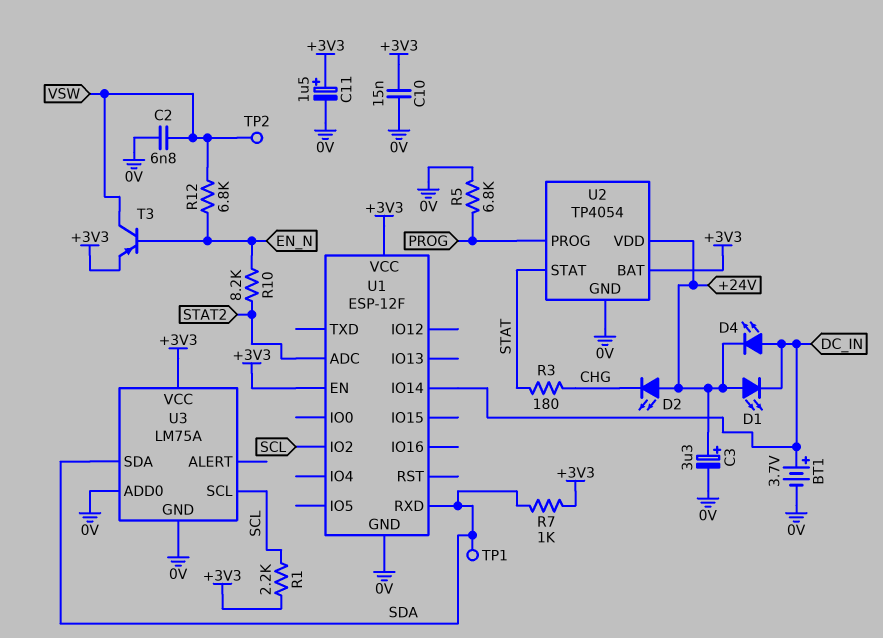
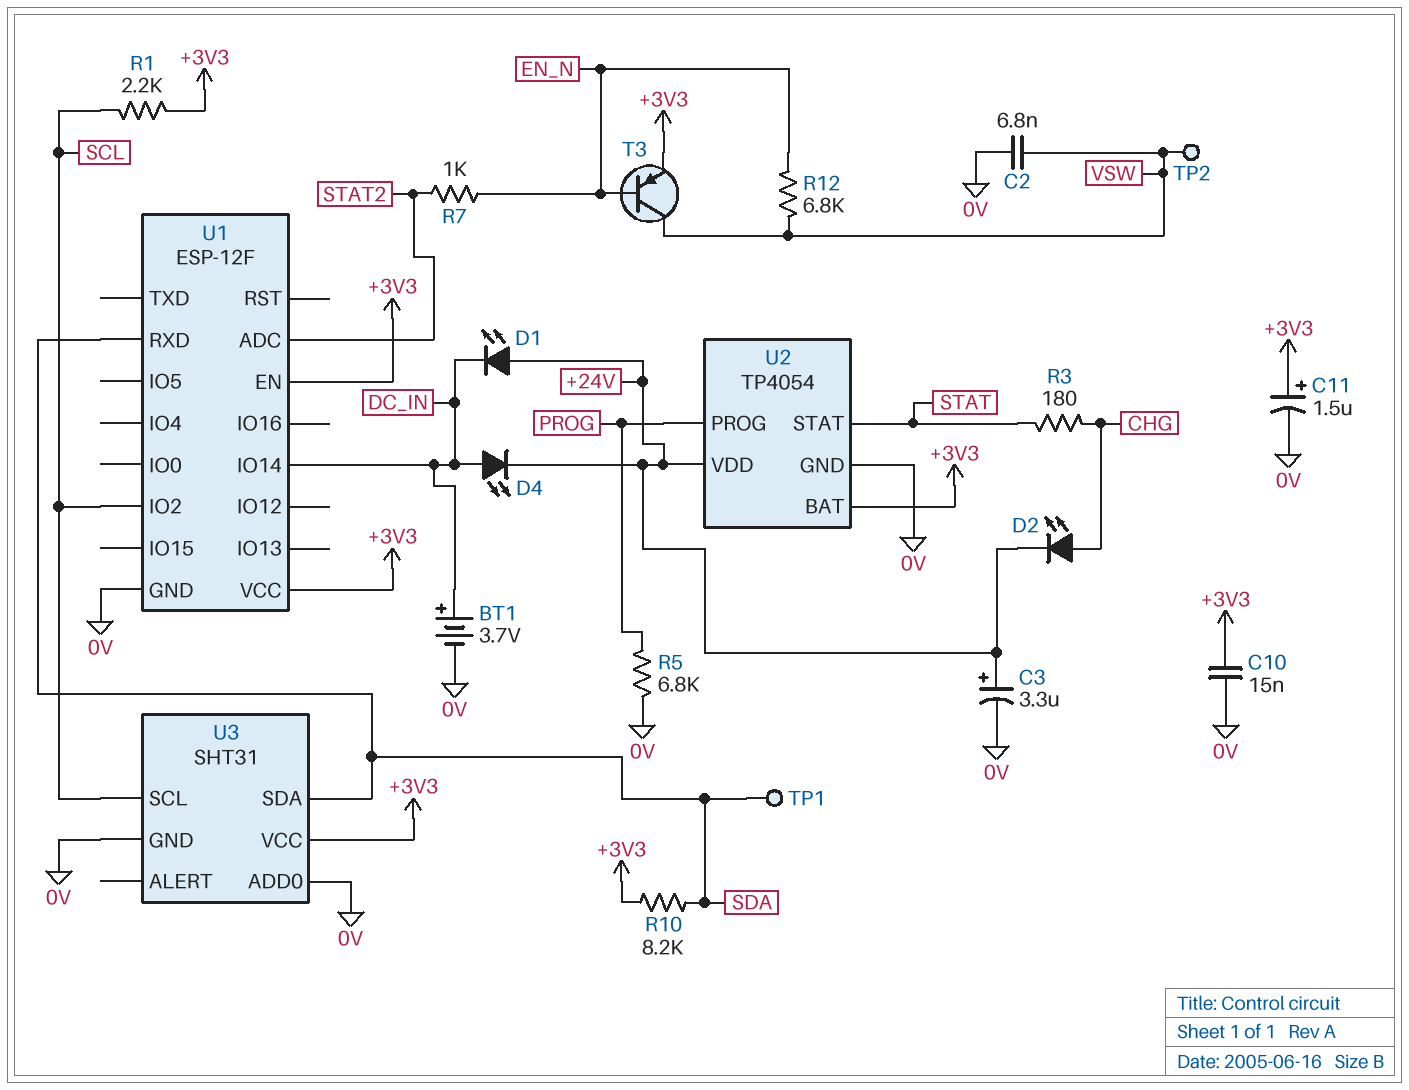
D2: LED (A +24V, K CHG) -> LED (A CHG, K +24V)
R7: 1k (+3V3, SDA) -> 1k (EN_N, STAT2)
R10: 8.2k (EN_N, STAT2) -> 8.2k (+3V3, SDA)
U3: LM75A -> SHT31

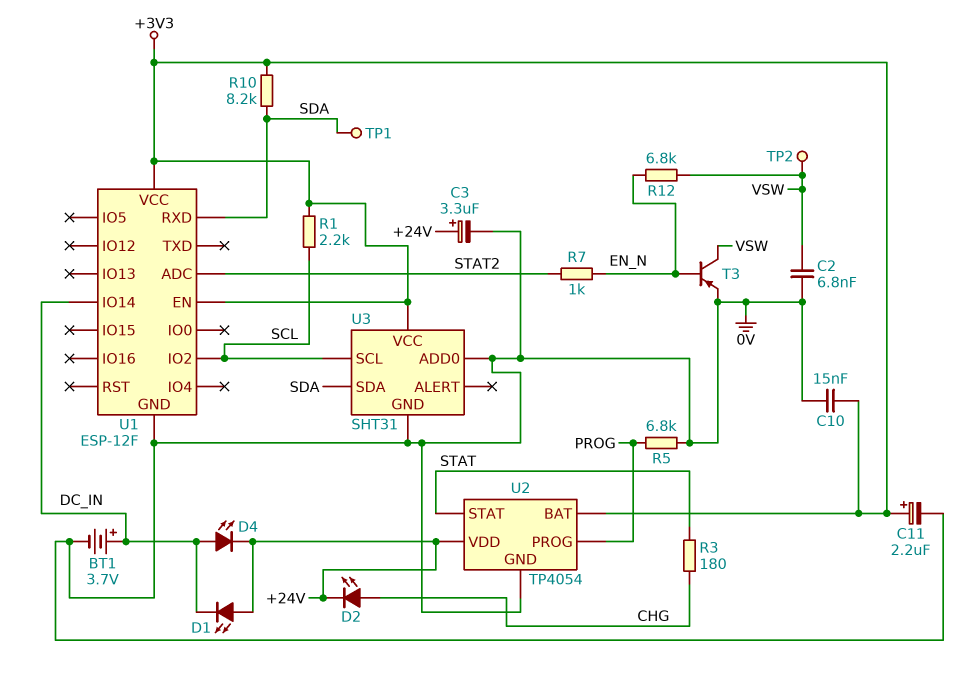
C11: 1.5uF (plus +3V3, minus 0V) -> 2.2uF (plus +3V3, minus 0V)
T3: PNP (B EN_N, C VSW, E +3V3) -> PNP (B EN_N, C VSW, E 0V)

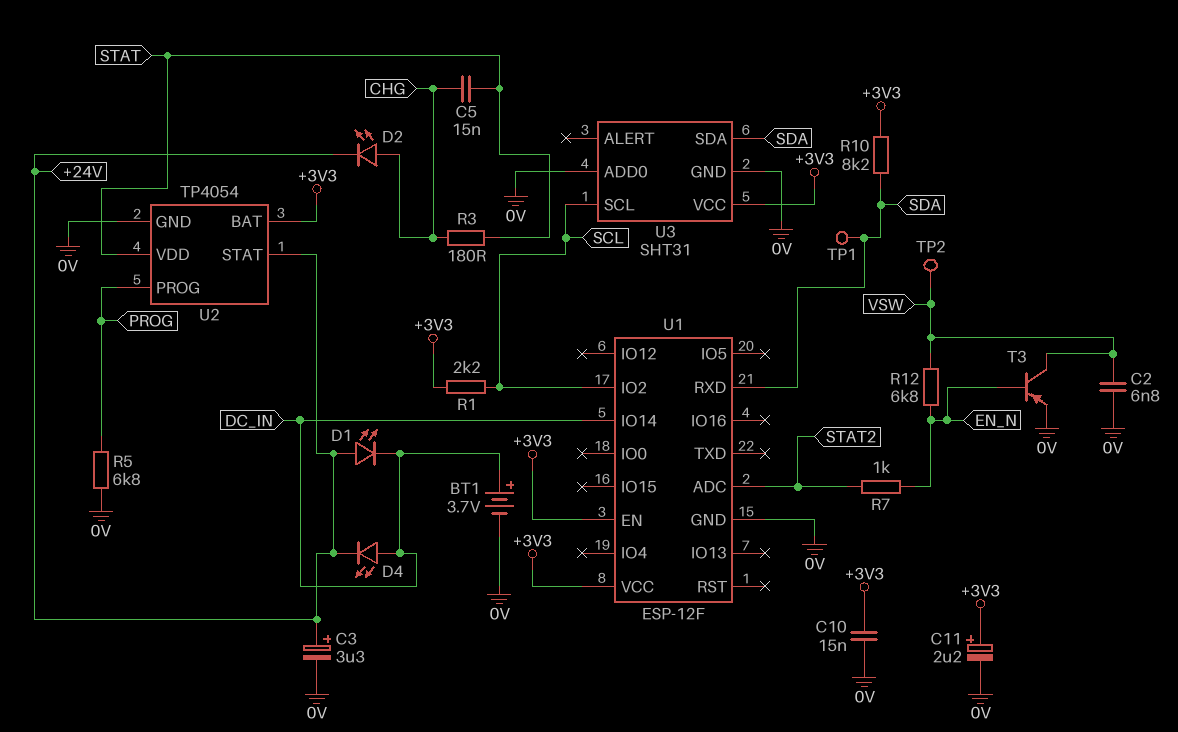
C5: none -> 15nF (CHG, STAT)
U2 pin STAT: STAT -> +24V
U2 pin VDD: +24V -> STAT

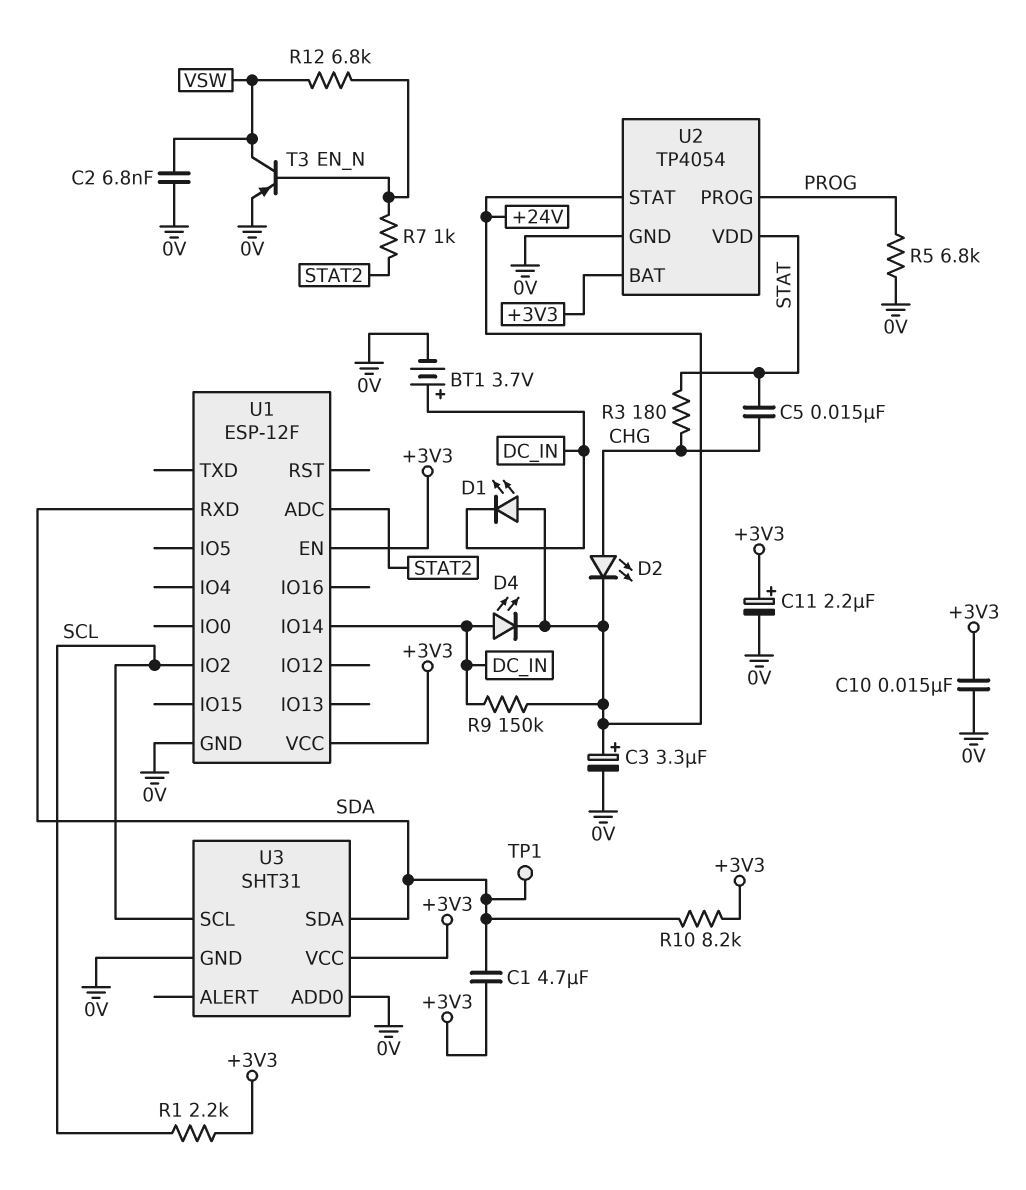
C1: none -> 4.7uF (+3V3, SDA)
R9: none -> 150k (+24V, DC_IN)
TP2: test point (VSW) -> none

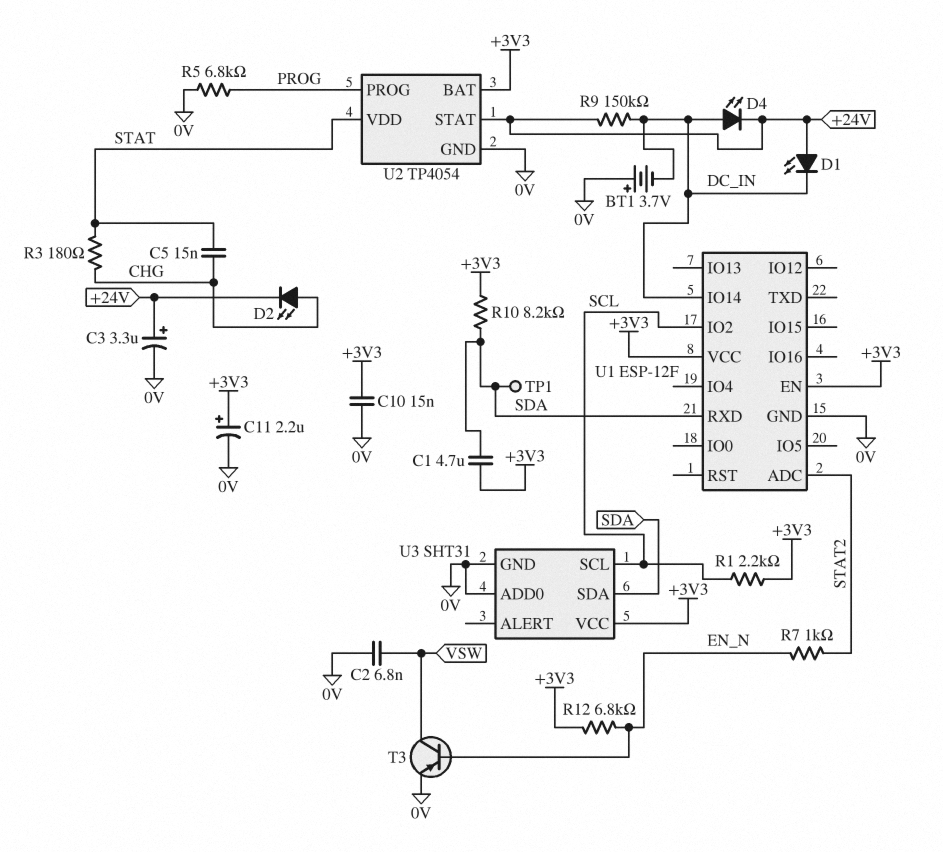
BT1: 3.7V (plus DC_IN, minus 0V) -> 3.7V (plus 0V, minus DC_IN)
R12: 6.8k (EN_N, VSW) -> 6.8k (+3V3, EN_N)

